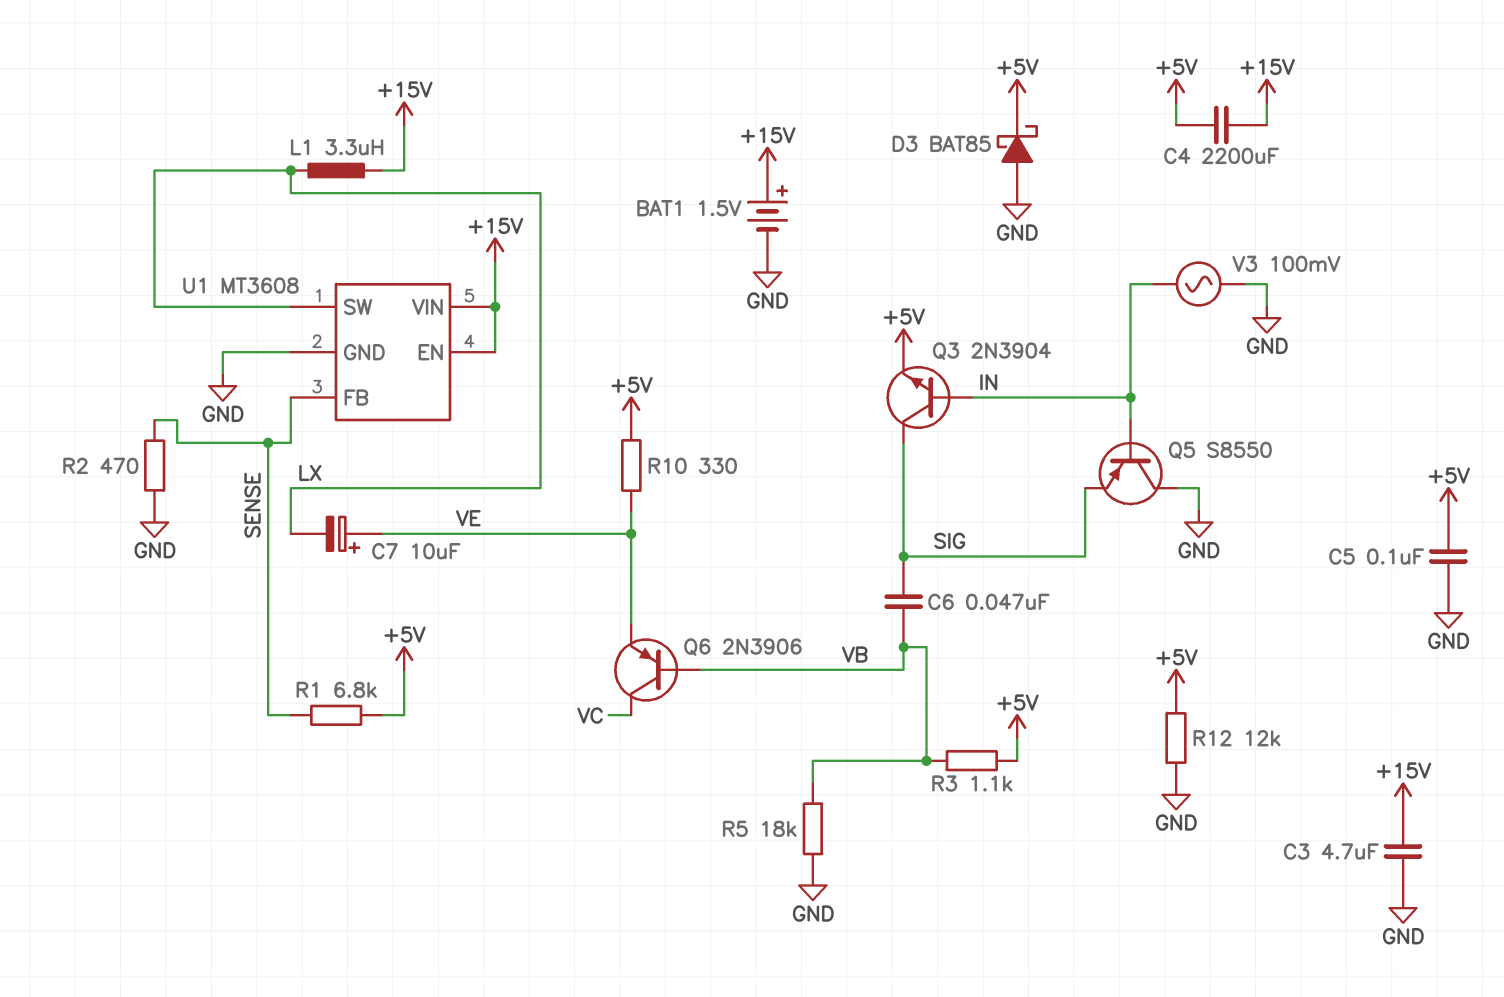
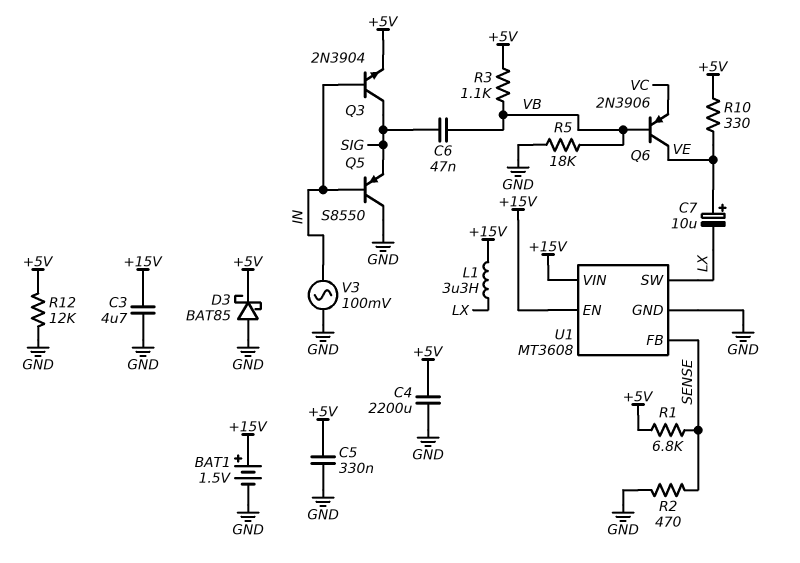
C4: 2200uF (+5V, +15V) -> 2200uF (+5V, GND)
C5: 100nF (+5V, GND) -> 330nF (+5V, GND)
Q6: PNP 2N3906 (B VB, C VC, E VE) -> PNP 2N3906 (B VB, C VE, E VC)

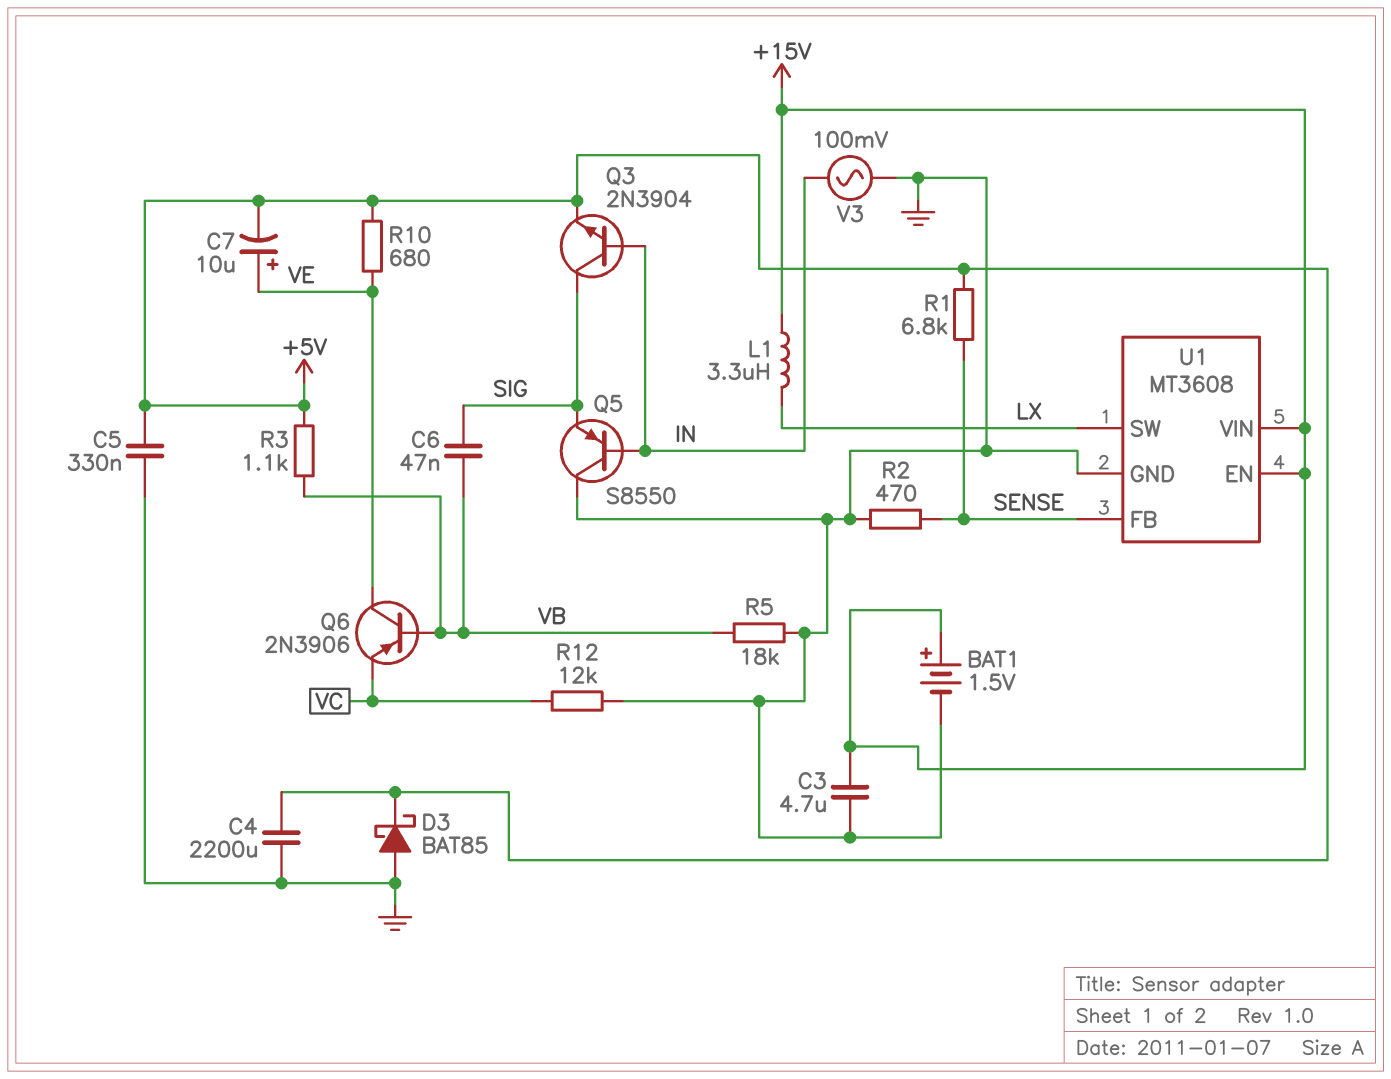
C7: 10uF (plus VE, minus LX) -> 10uF (plus VE, minus +5V)
R10: 330 (+5V, VE) -> 680 (+5V, VE)
R12: 12k (+5V, GND) -> 12k (GND, VC)

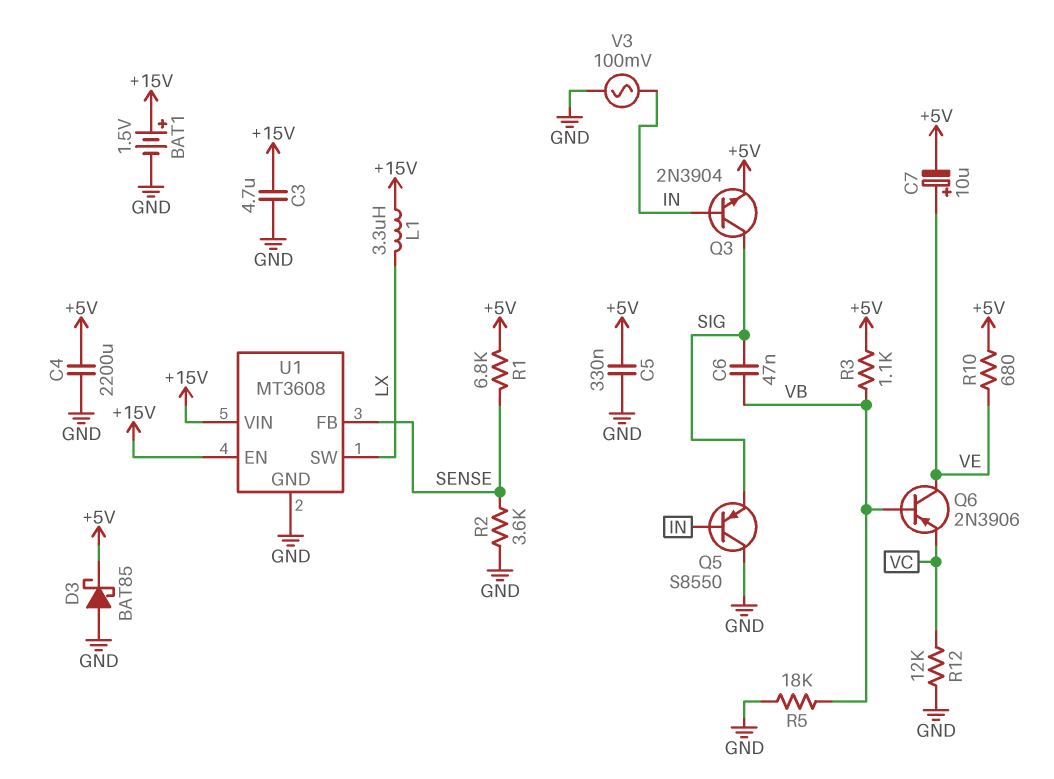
R2: 470 (GND, SENSE) -> 3.6k (GND, SENSE)

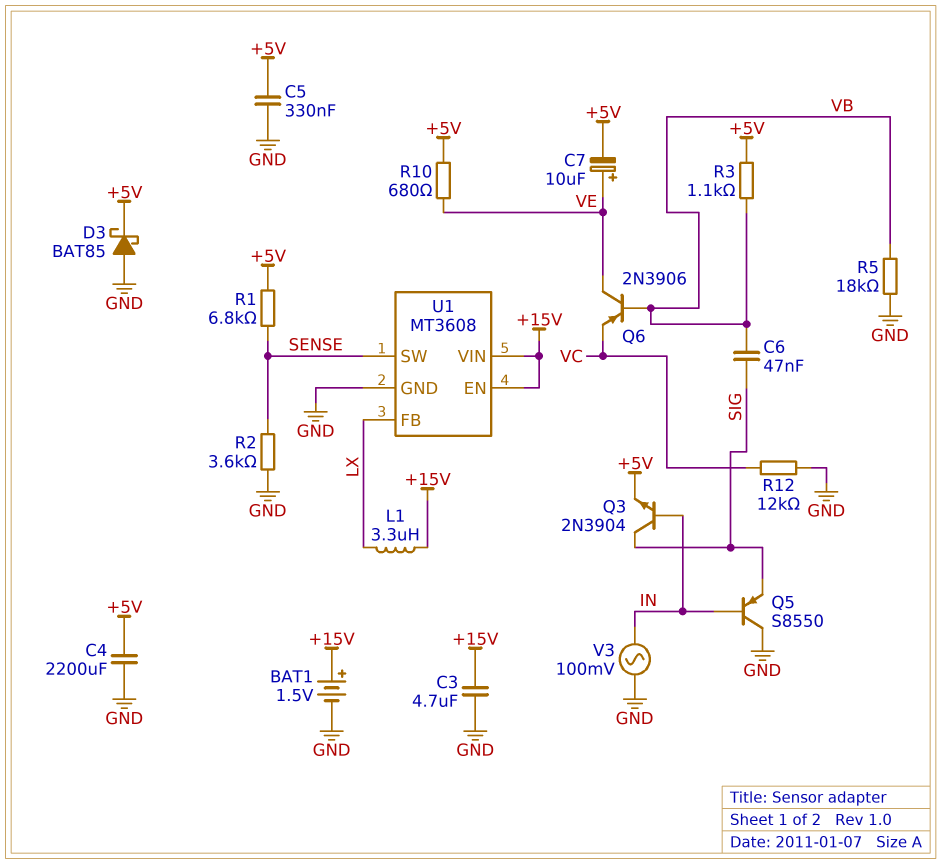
U1 pin FB: SENSE -> LX
U1 pin SW: LX -> SENSE

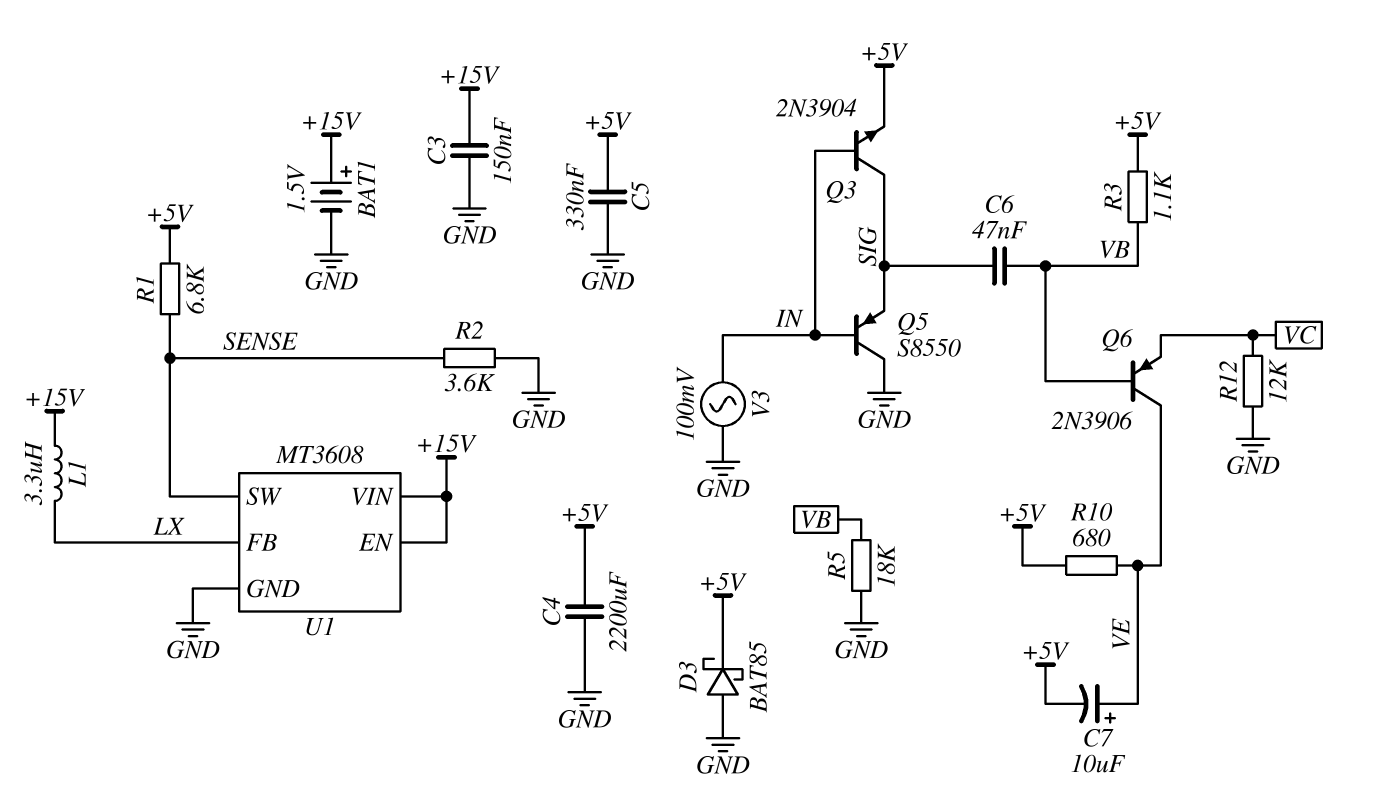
C3: 4.7uF (+15V, GND) -> 150nF (+15V, GND)

